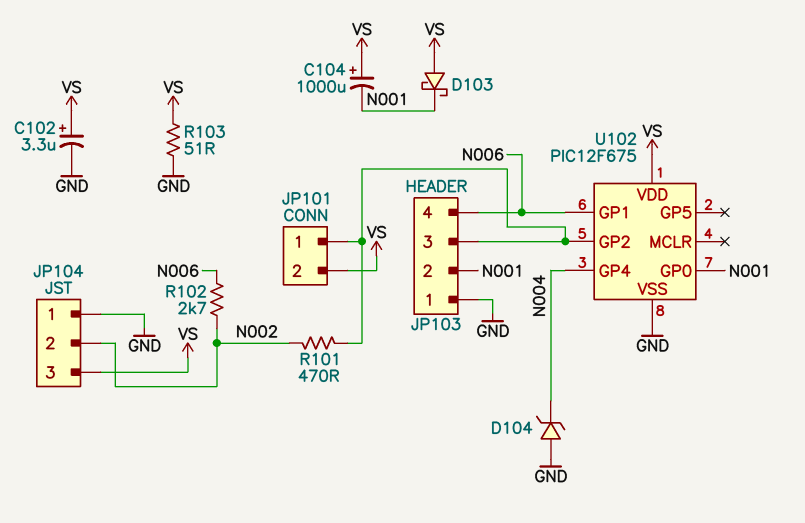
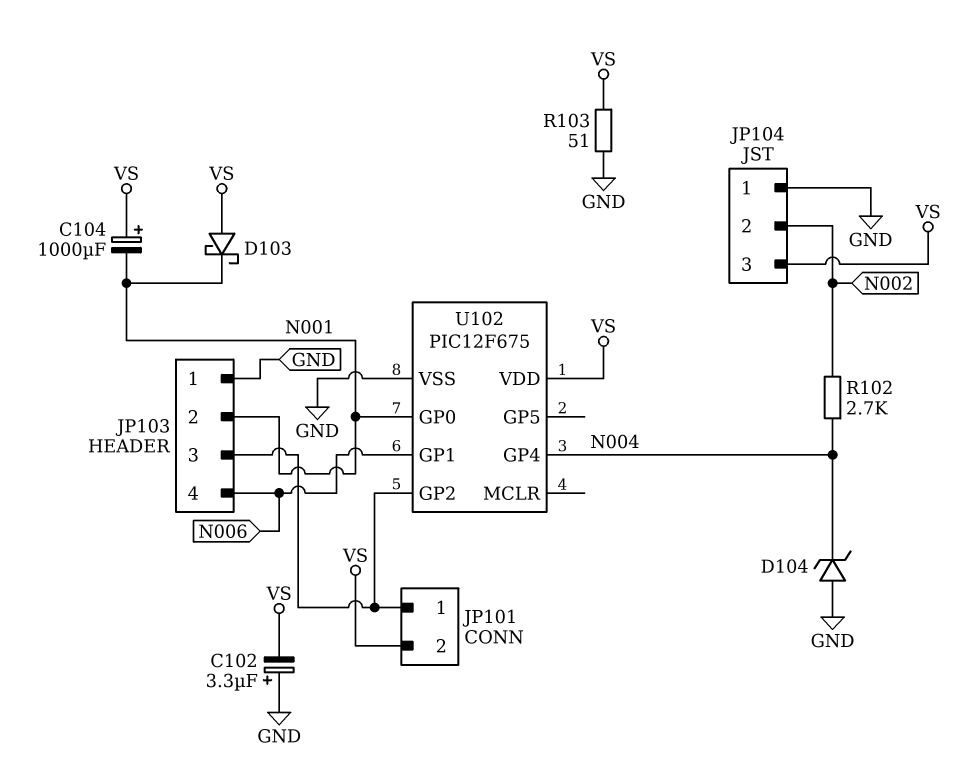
C102: 3.3uF (plus VS, minus GND) -> 3.3uF (plus GND, minus VS)
R101: 470 (JP101/1, N002) -> none
R102: 2.7k (N002, N006) -> 2.7k (N002, N004)

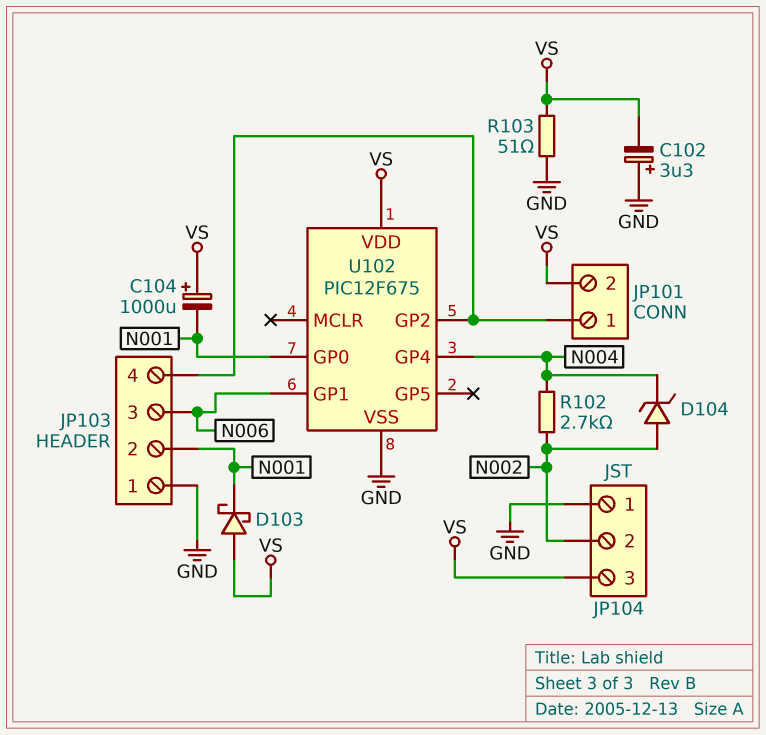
D104: zener (A GND, K N004) -> zener (A N002, K N004)
JP103 pin 3: JP101/1 -> N006
JP103 pin 4: N006 -> JP101/1

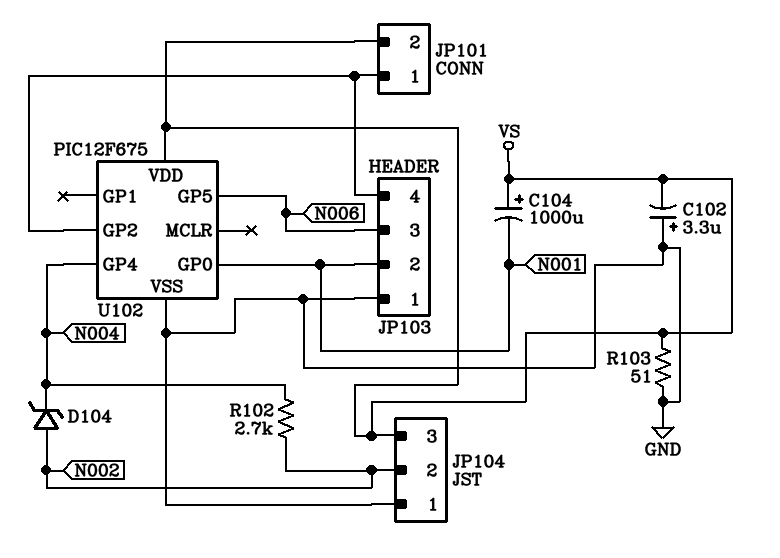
D103: schottky (A VS, K N001) -> none
U102 pin GP1: N006 -> none
U102 pin GP5: none -> N006

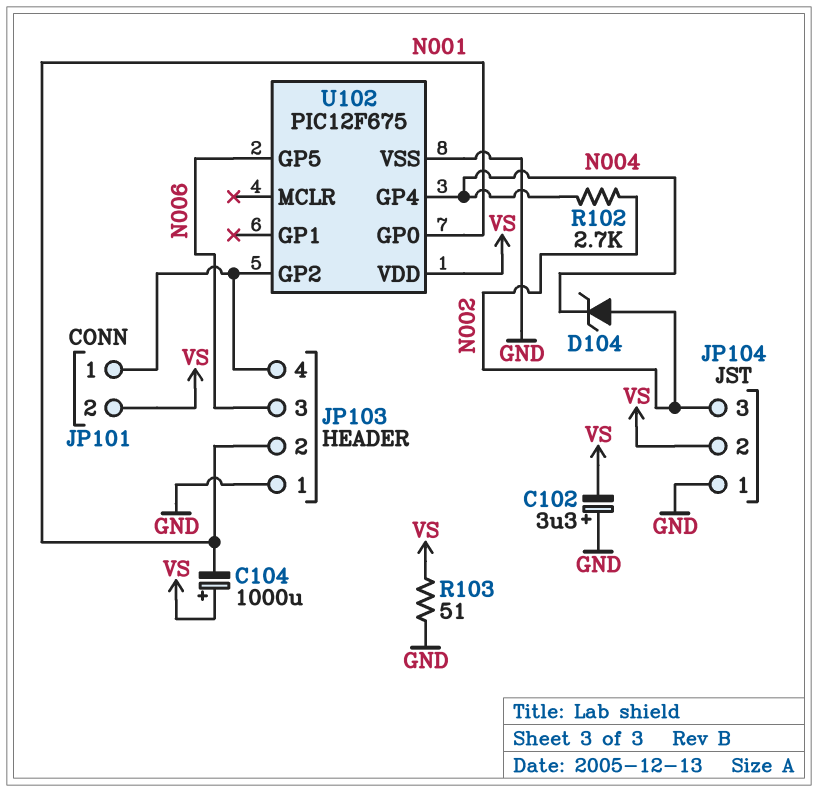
JP104 pin 2: N002 -> VS
JP104 pin 3: VS -> N002

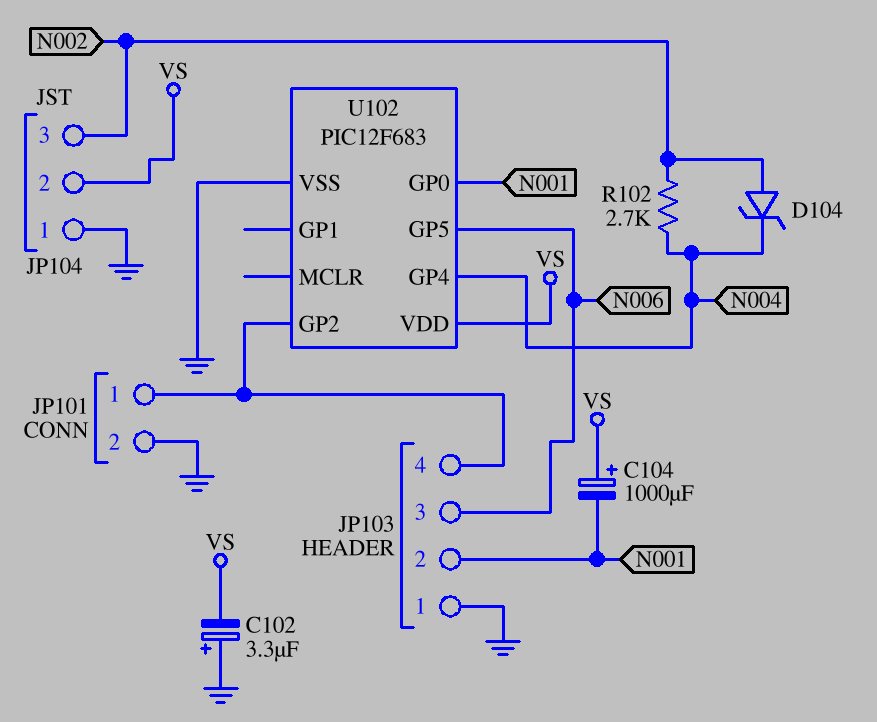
JP101 pin 2: VS -> GND
R103: 51 (GND, VS) -> none
U102: PIC12F675 -> PIC12F683

